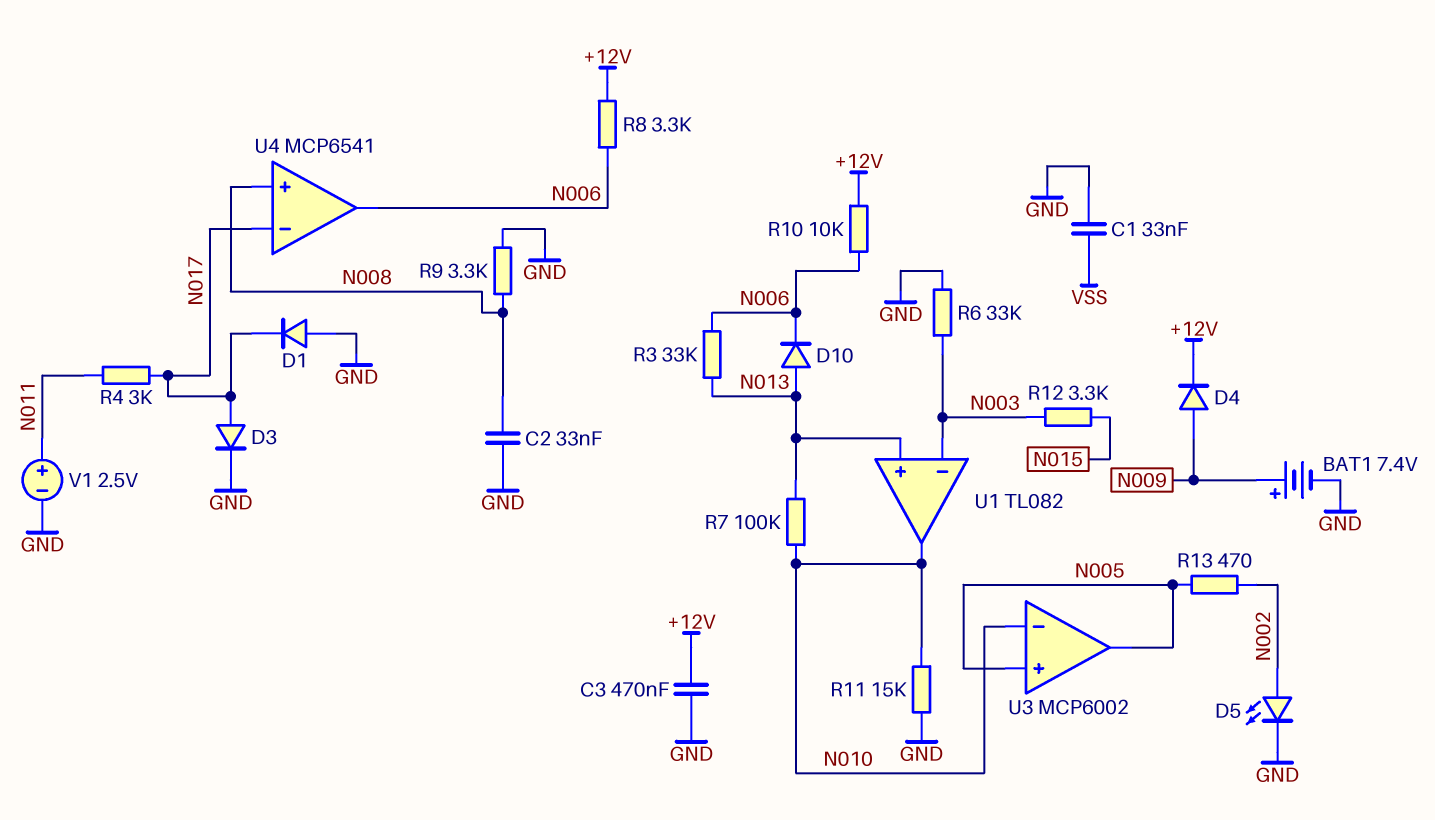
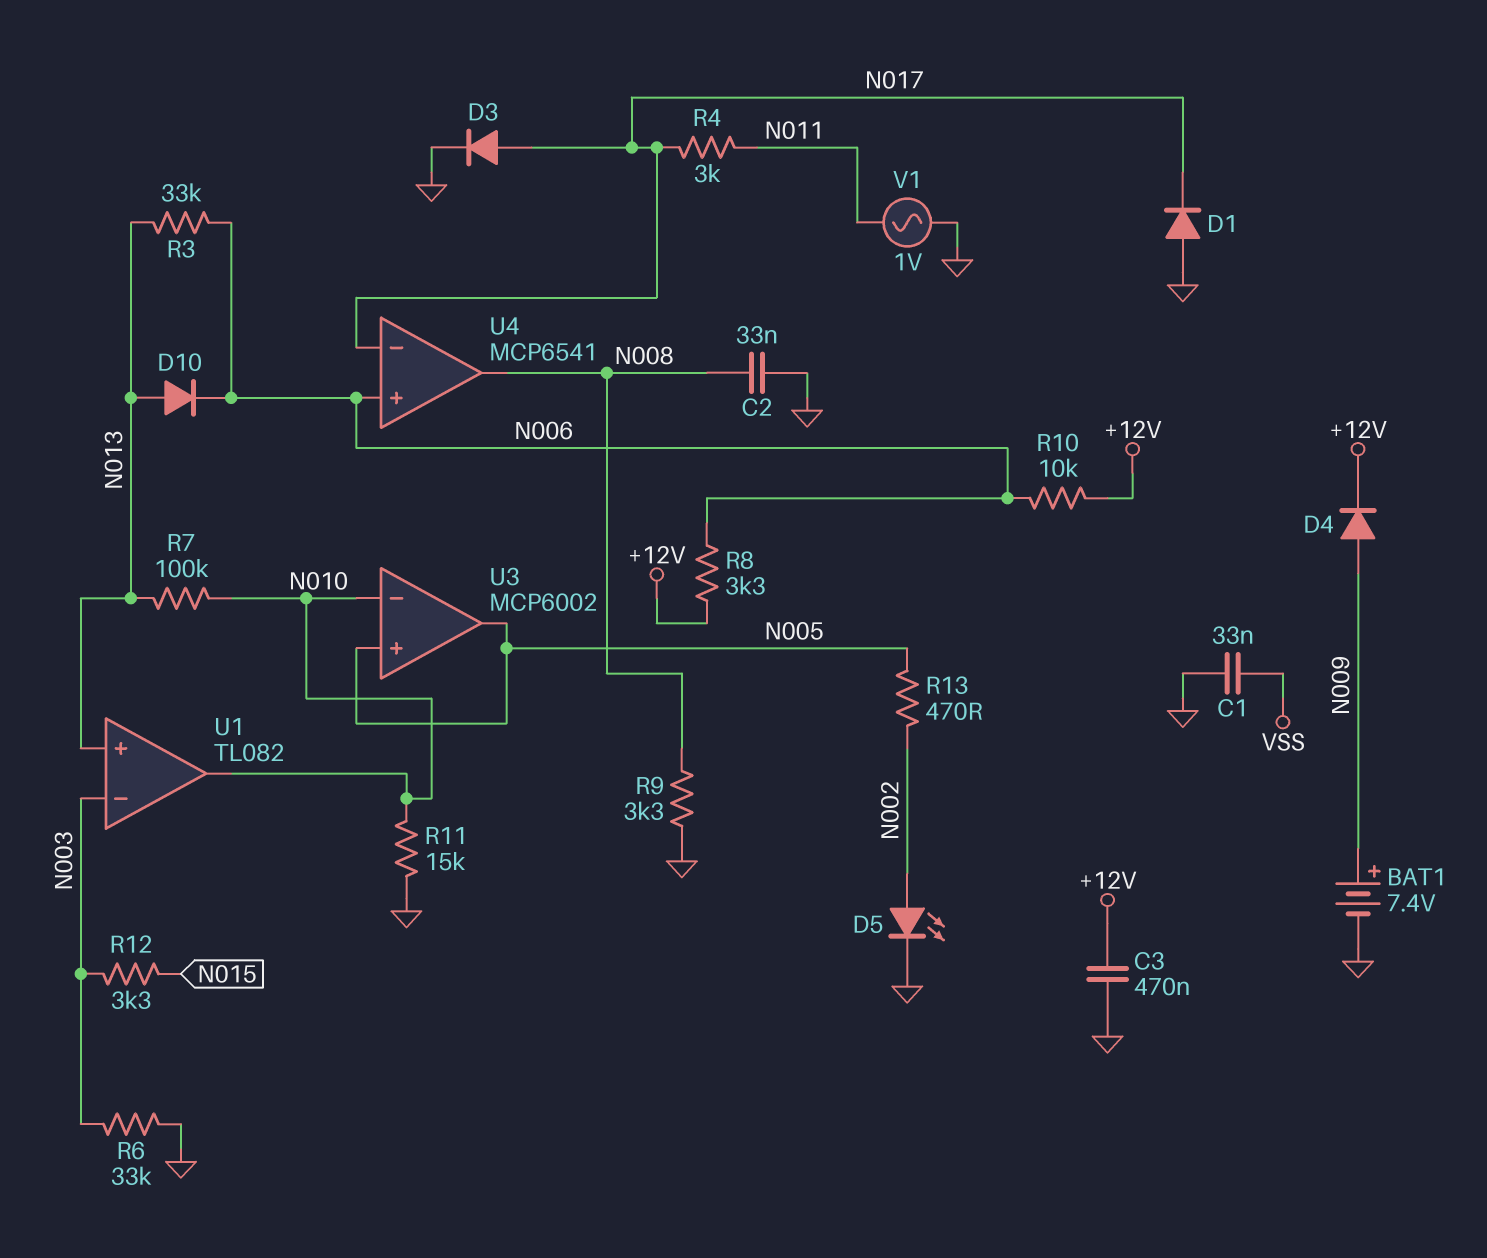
U4 pin in+: N008 -> N006
U4 pin out: N006 -> N008
V1: 2.5V (plus N011, minus GND) -> AC 1V (GND, N011)

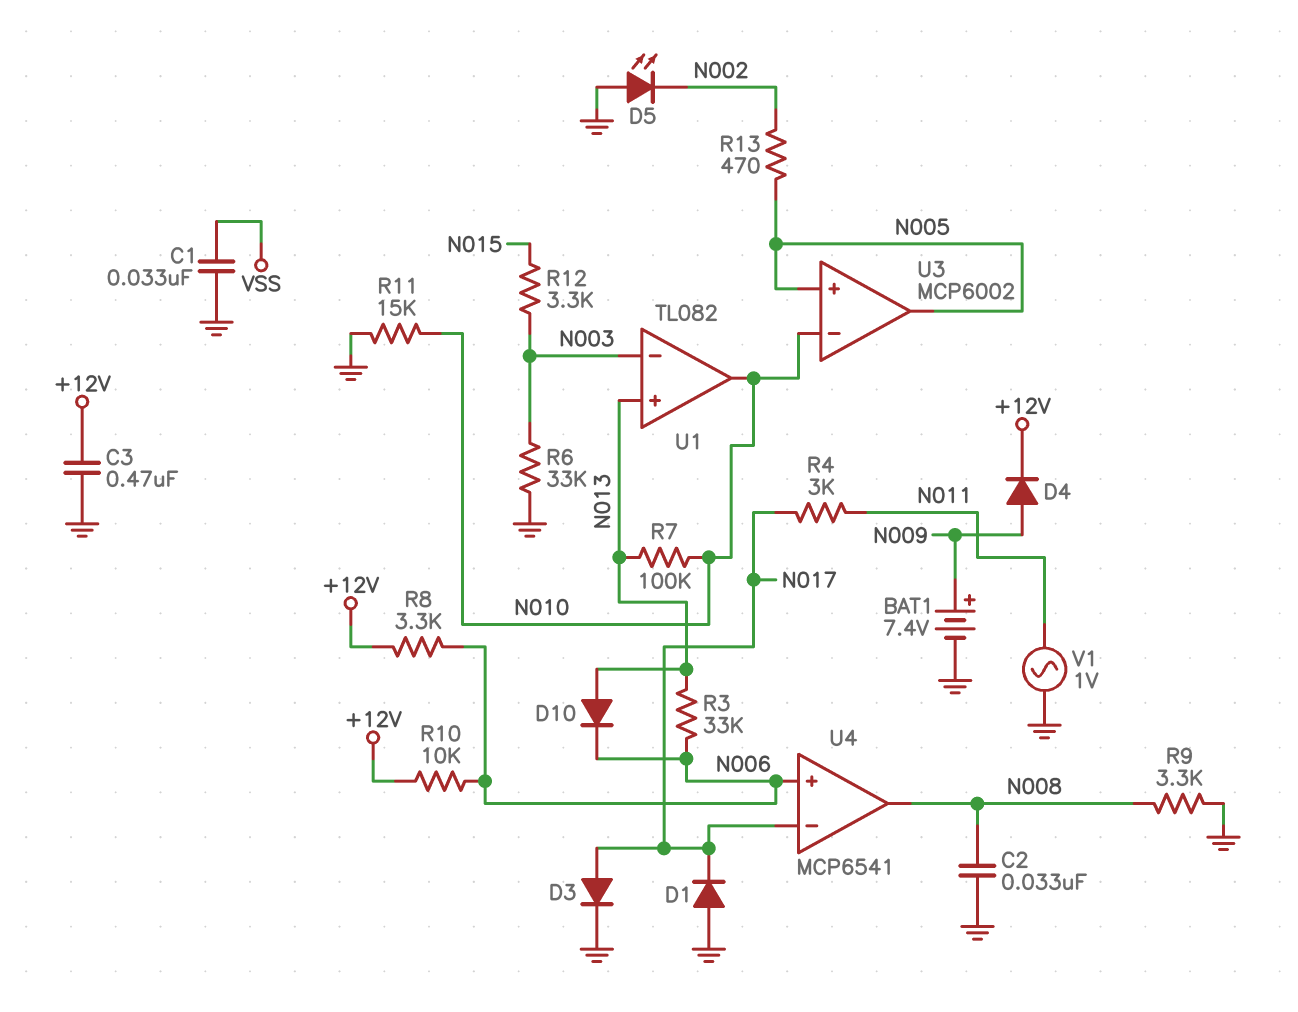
D5: LED (A N002, K GND) -> LED (A GND, K N002)

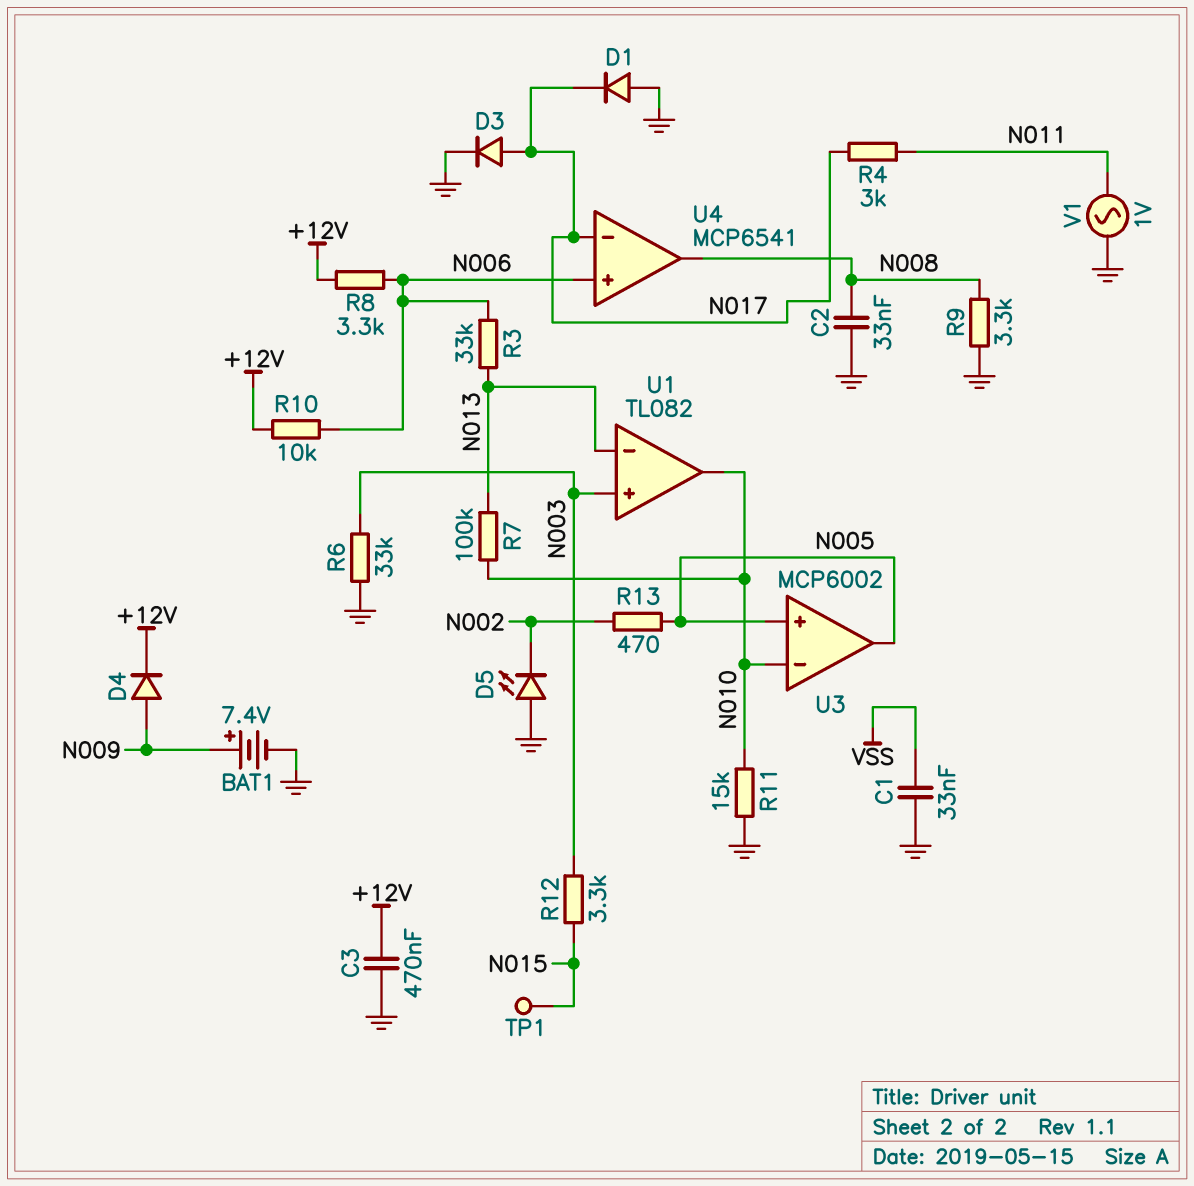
D10: diode (A N013, K N006) -> none
TP1: none -> test point (N015)
U1 pin in+: N013 -> N003
U1 pin in-: N003 -> N013

